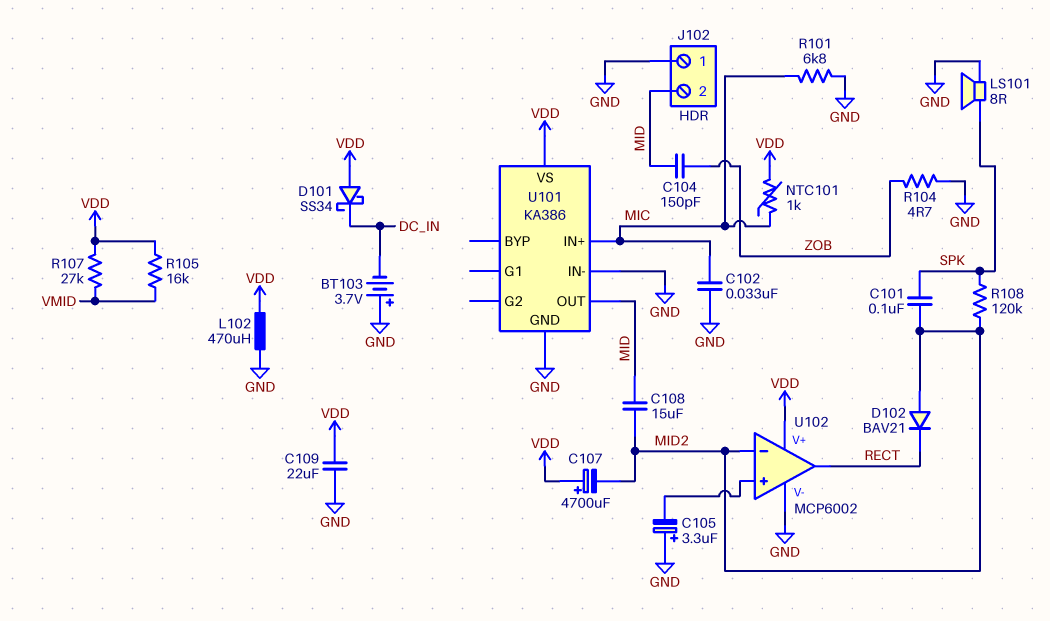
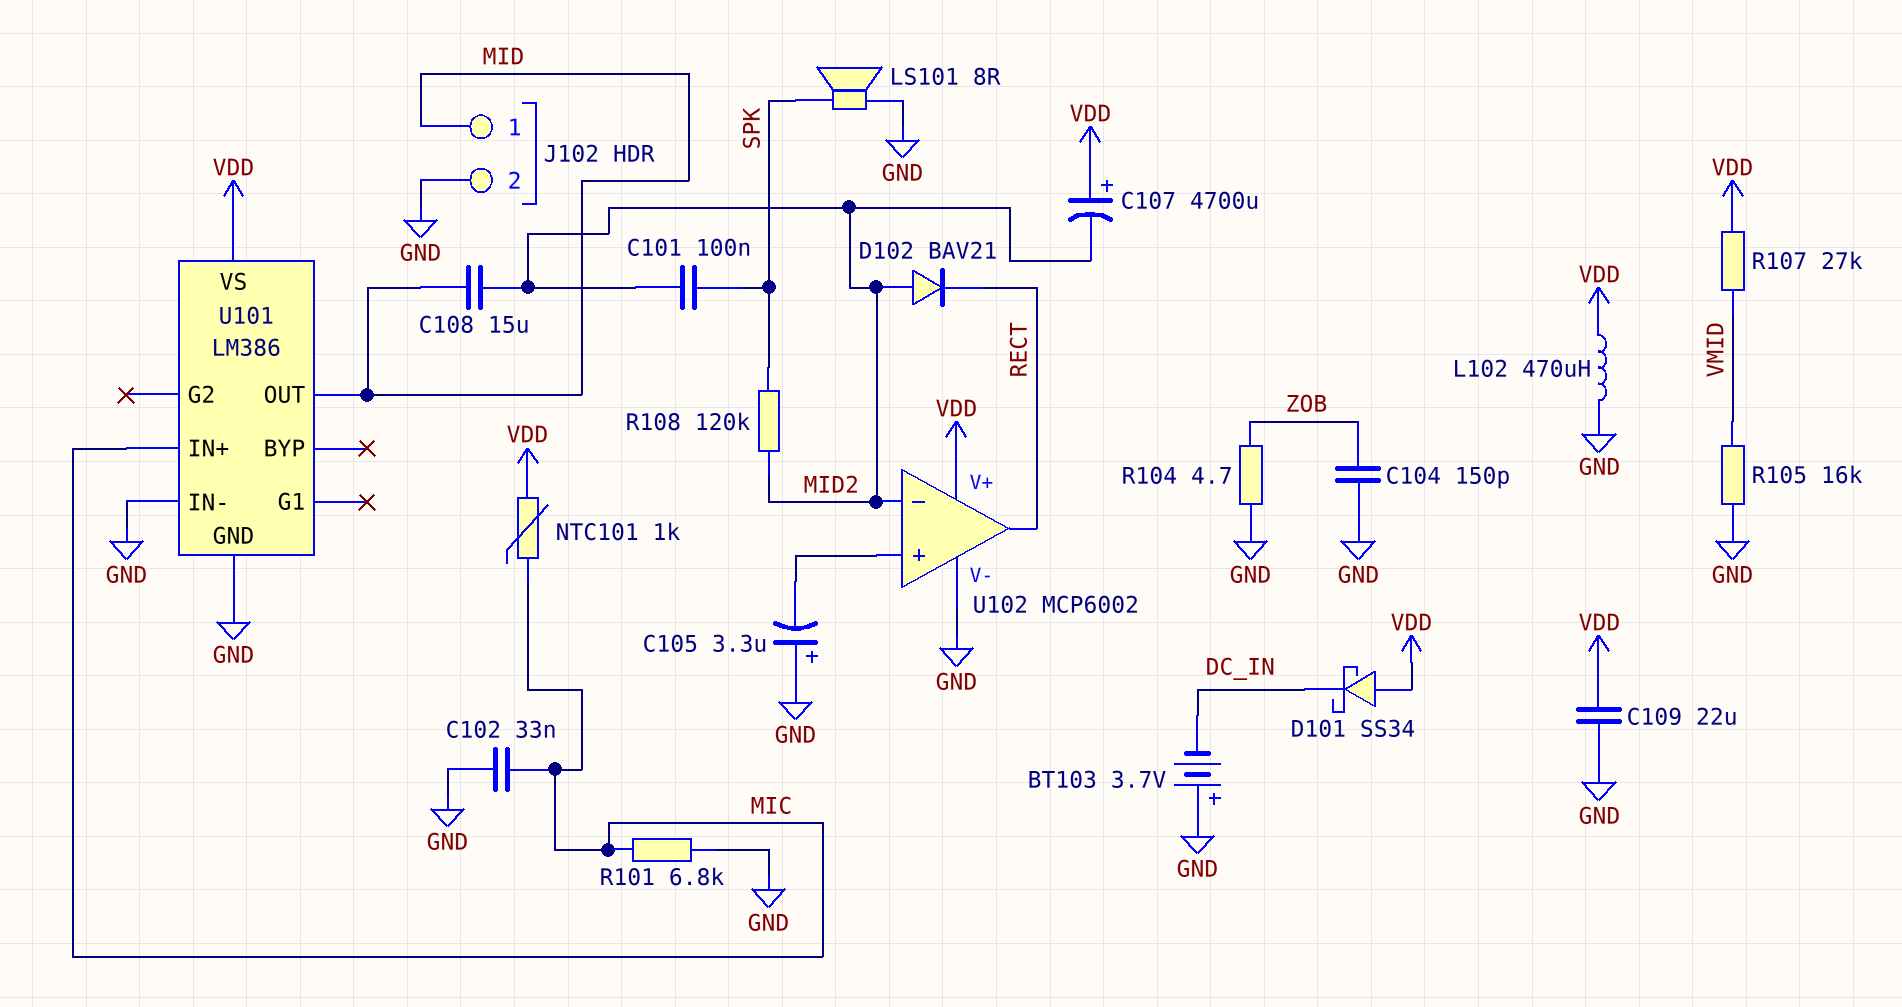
C104: 150pF (MID, ZOB) -> 150pF (GND, ZOB)
J102 pin 1: GND -> MID
J102 pin 2: MID -> GND
R105: 16k (VDD, VMID) -> 16k (GND, VMID)
U101: KA386 -> LM386

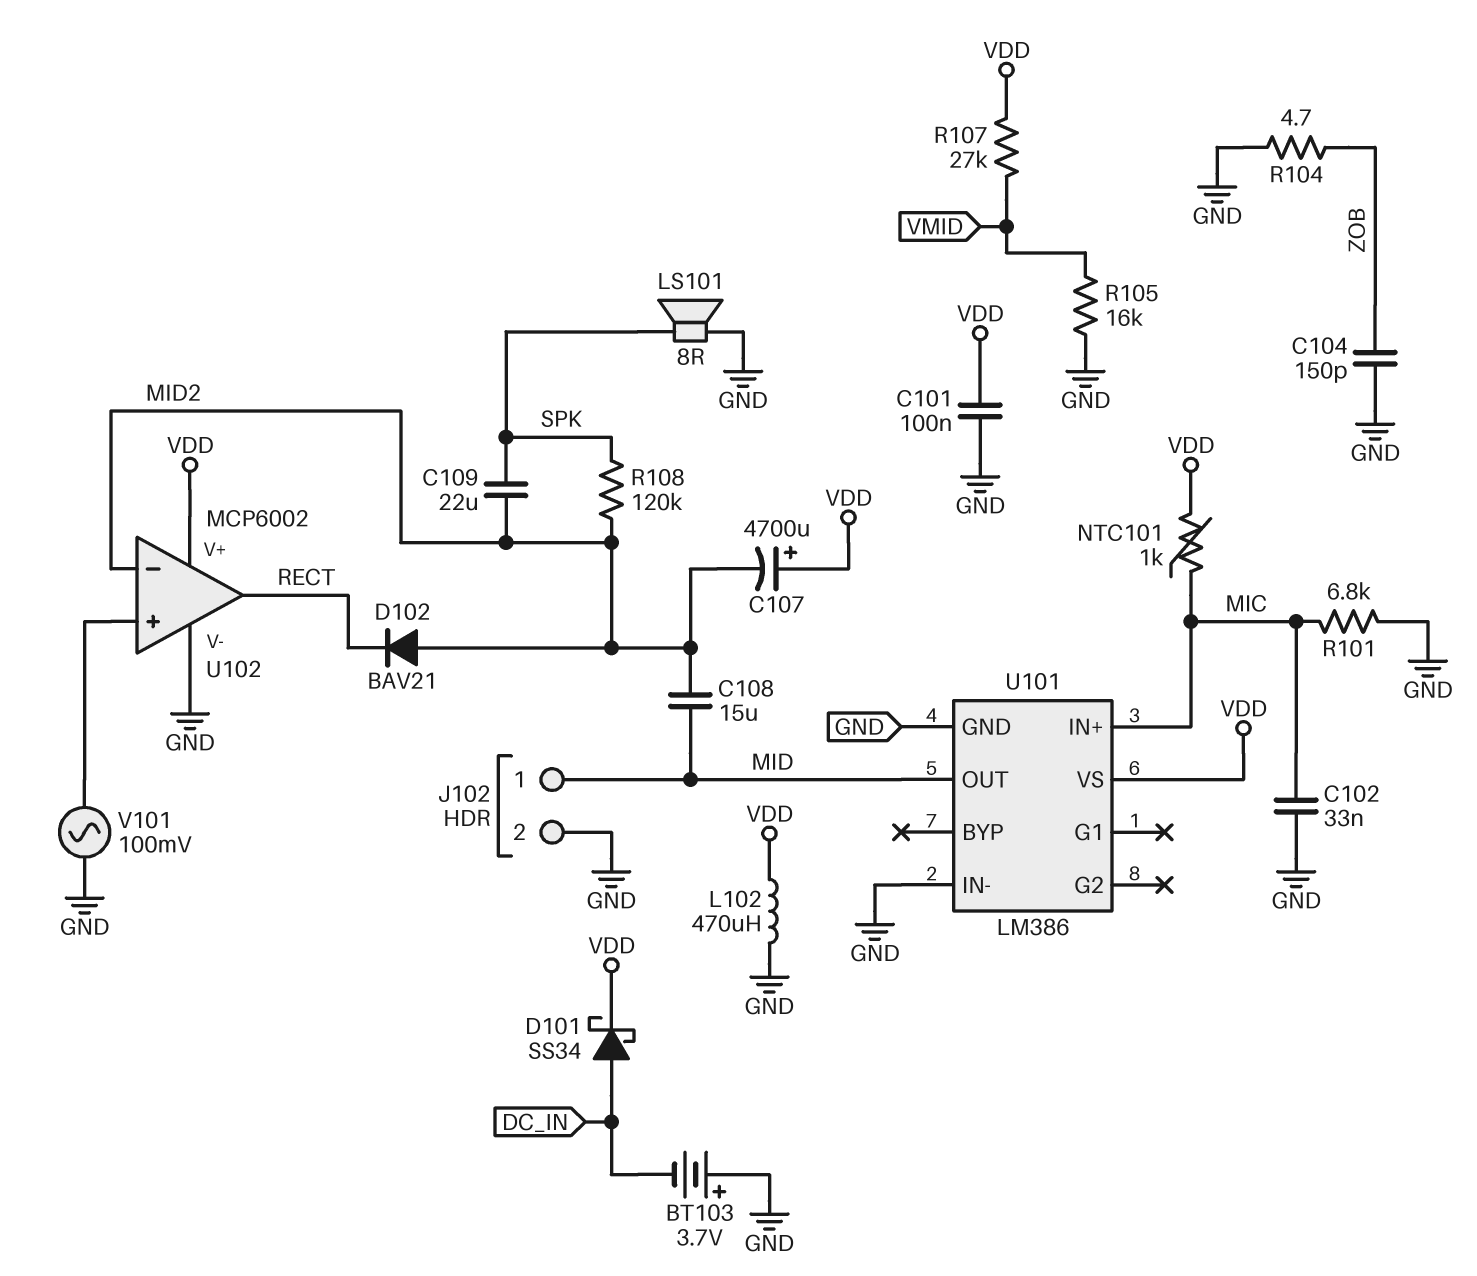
C101: 100nF (MID2, SPK) -> 100nF (GND, VDD)
C105: 3.3uF (plus GND, minus U102/in+) -> none
C109: 22uF (GND, VDD) -> 22uF (MID2, SPK)
D101: schottky SS34 (A VDD, K DC_IN) -> schottky SS34 (A DC_IN, K VDD)
V101: none -> AC 100mV (GND, U102/in+)

